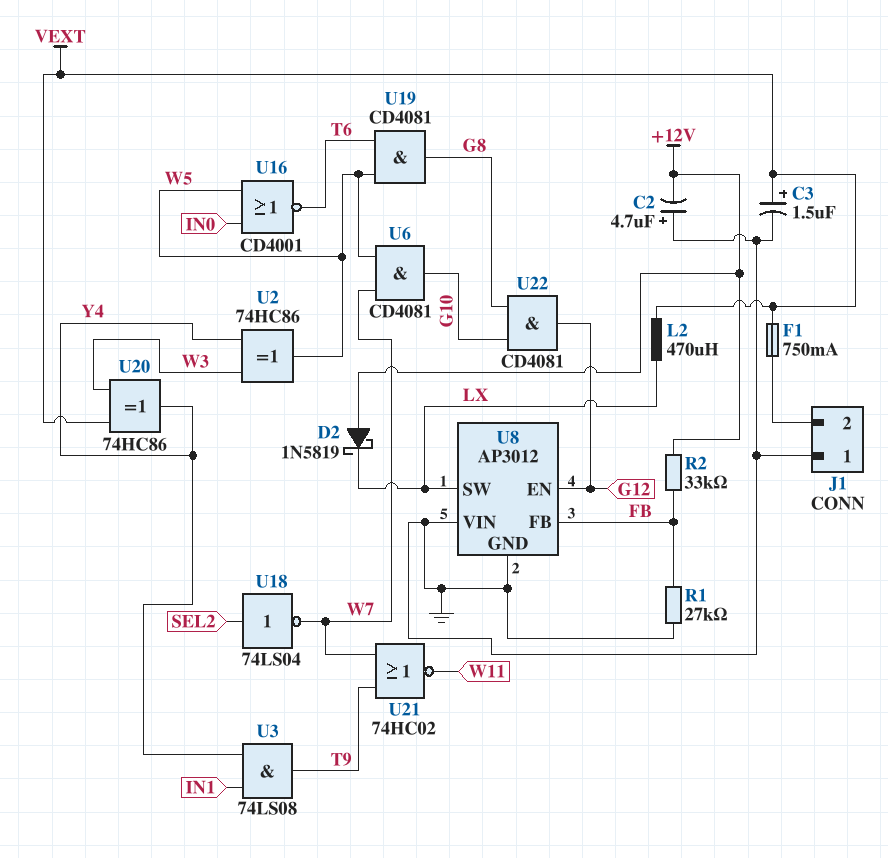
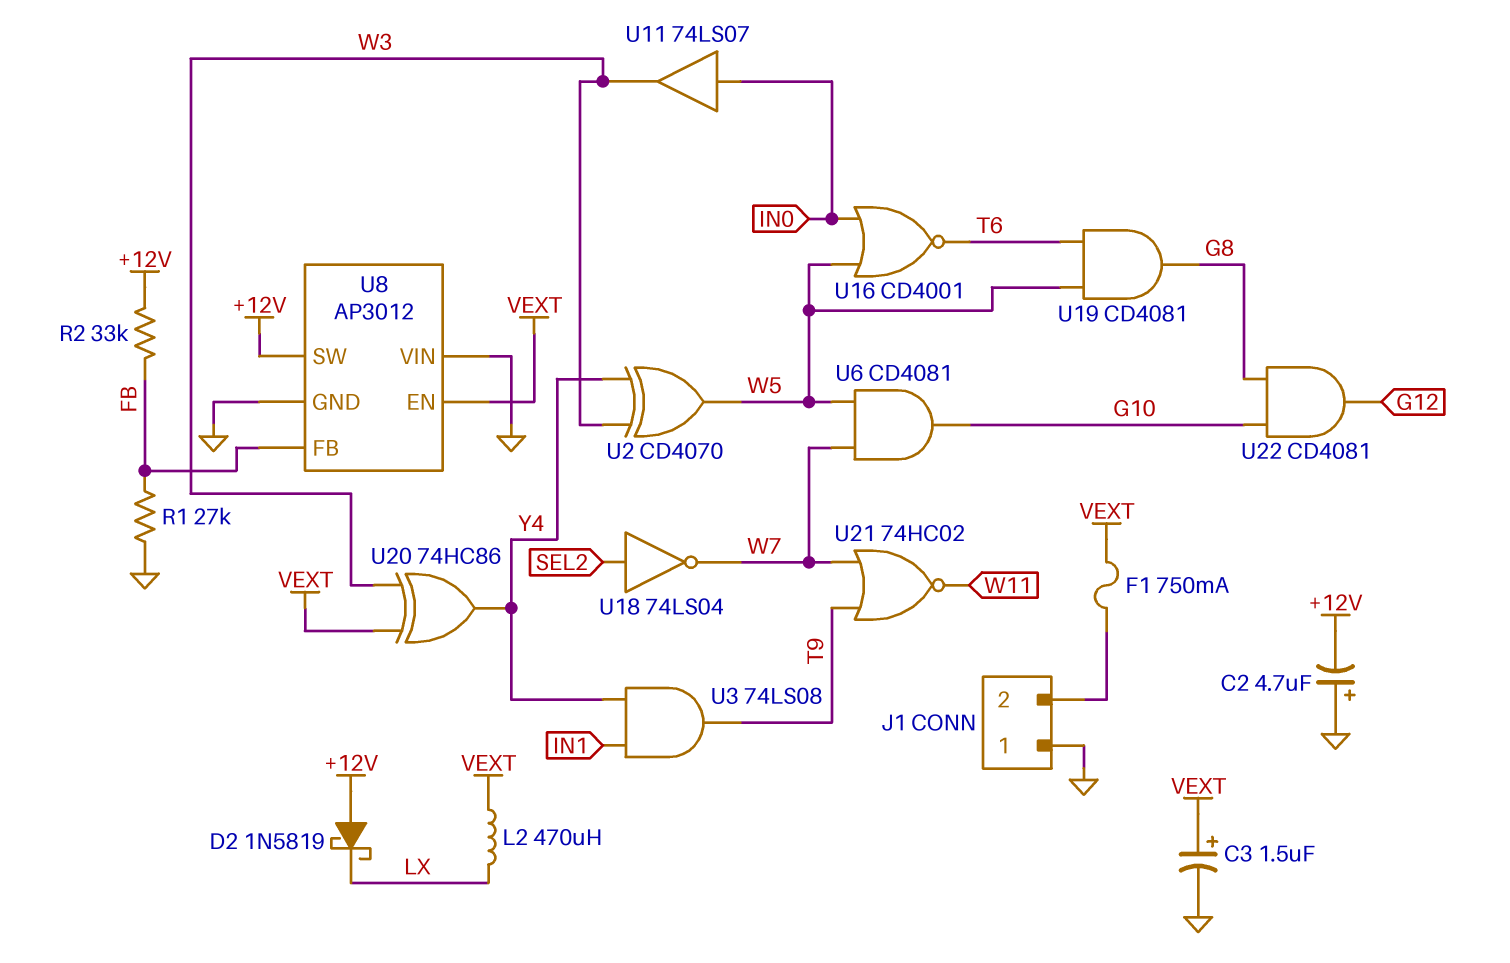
U2: XOR 74HC86 (in W3, in Y4, out W5) -> XOR CD4070 (in W3, in Y4, out W5)
U8 pin EN: G12 -> VEXT
U8 pin SW: LX -> +12V
U11: none -> buffer 74LS07 (in IN0, out W3)

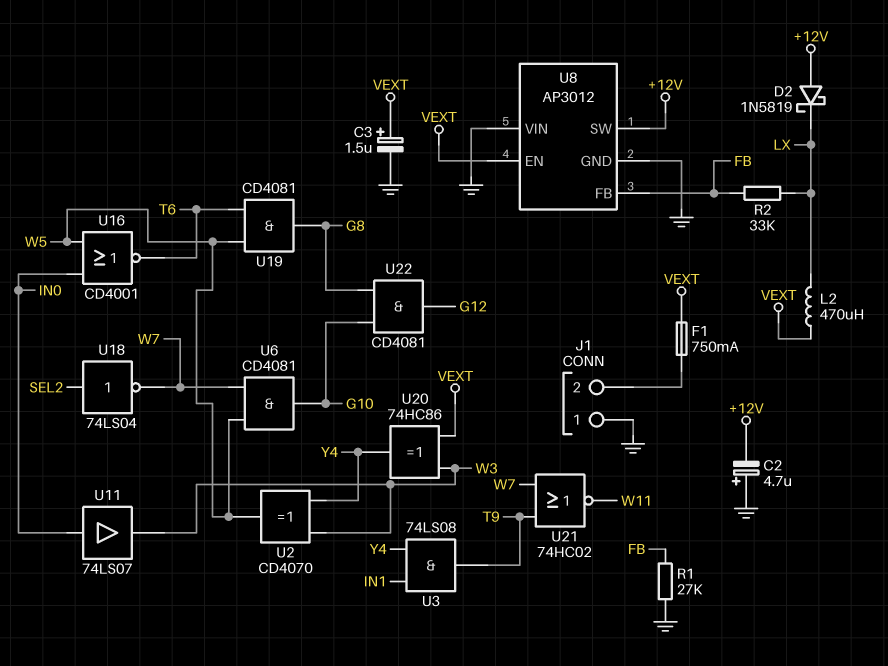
R2: 33k (+12V, FB) -> 33k (FB, LX)

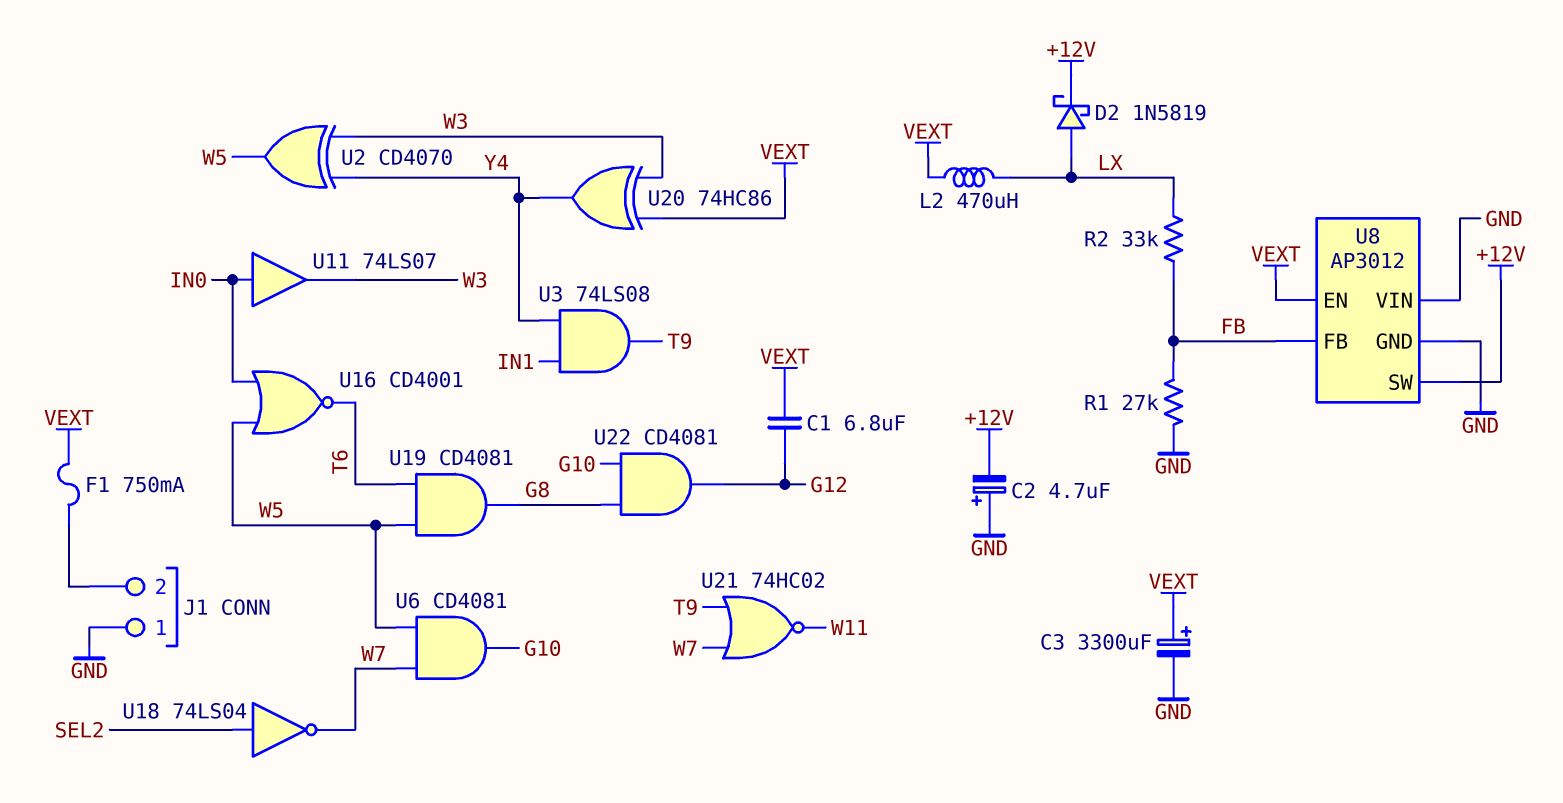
C1: none -> 6.8uF (G12, VEXT)
C3: 1.5uF (plus VEXT, minus GND) -> 3300uF (plus VEXT, minus GND)
D2: schottky 1N5819 (A +12V, K LX) -> schottky 1N5819 (A LX, K +12V)

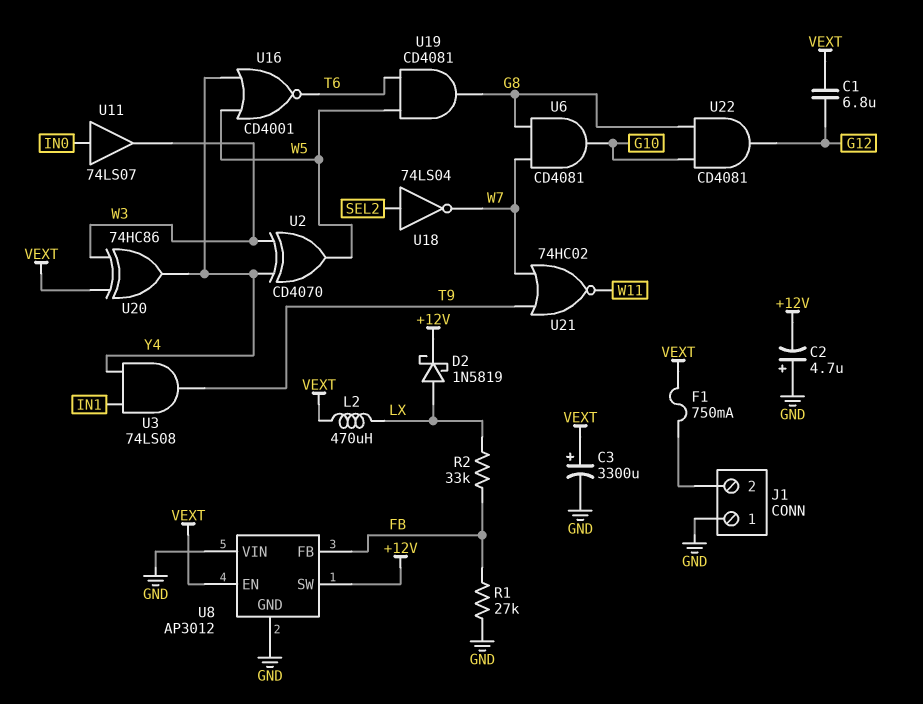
U6: AND CD4081 (in W5, in W7, out G10) -> AND CD4081 (in G8, in W7, out G10)
U16: NOR CD4001 (in IN0, in W5, out T6) -> NOR CD4001 (in W5, in Y4, out T6)

